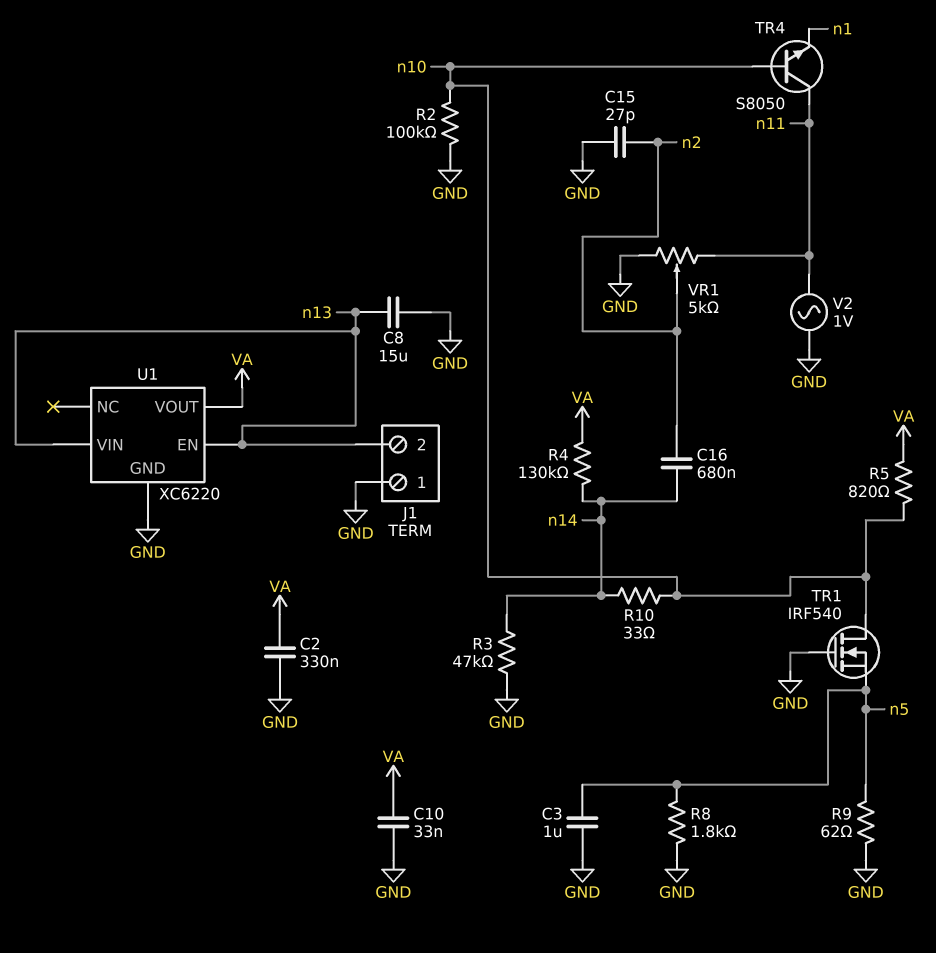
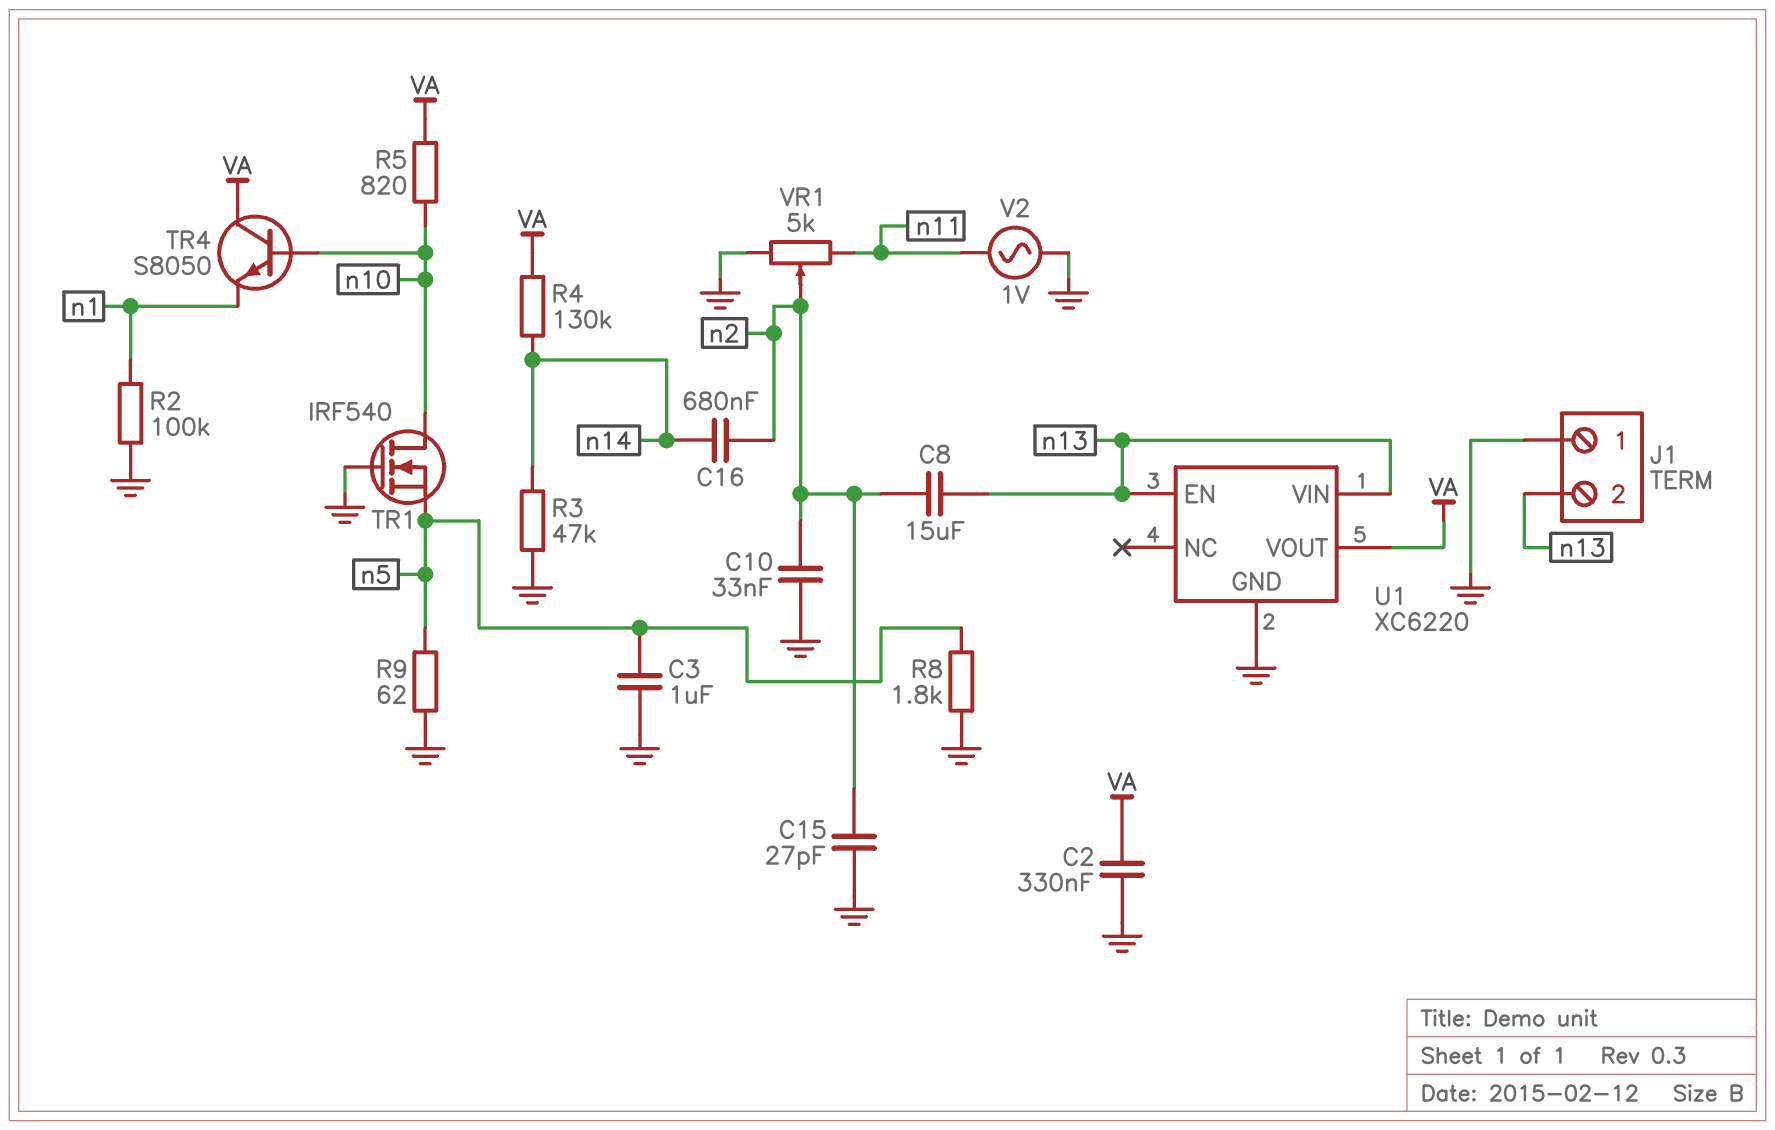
C8: 15uF (GND, n13) -> 15uF (n2, n13)
C10: 33nF (GND, VA) -> 33nF (GND, n2)
R2: 100k (GND, n10) -> 100k (GND, n1)
R10: 33 (n10, n14) -> none
TR4: NPN S8050 (B n10, C n11, E n1) -> NPN S8050 (B n10, C VA, E n1)

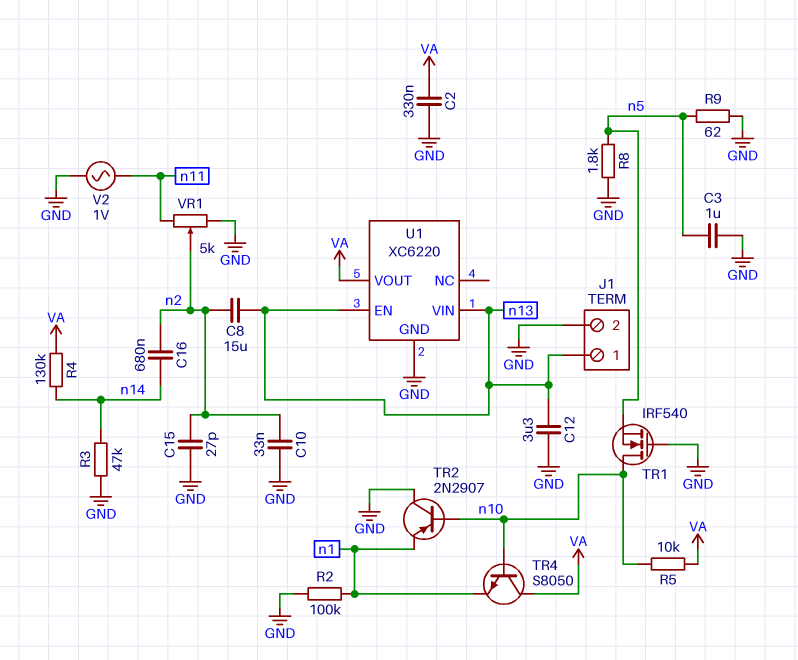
C12: none -> 3.3uF (GND, n13)
J1 pin 1: GND -> n13
J1 pin 2: n13 -> GND
R5: 820 (VA, n10) -> 10k (VA, n10)
TR2: none -> PNP 2N2907 (B n10, C GND, E n1)

